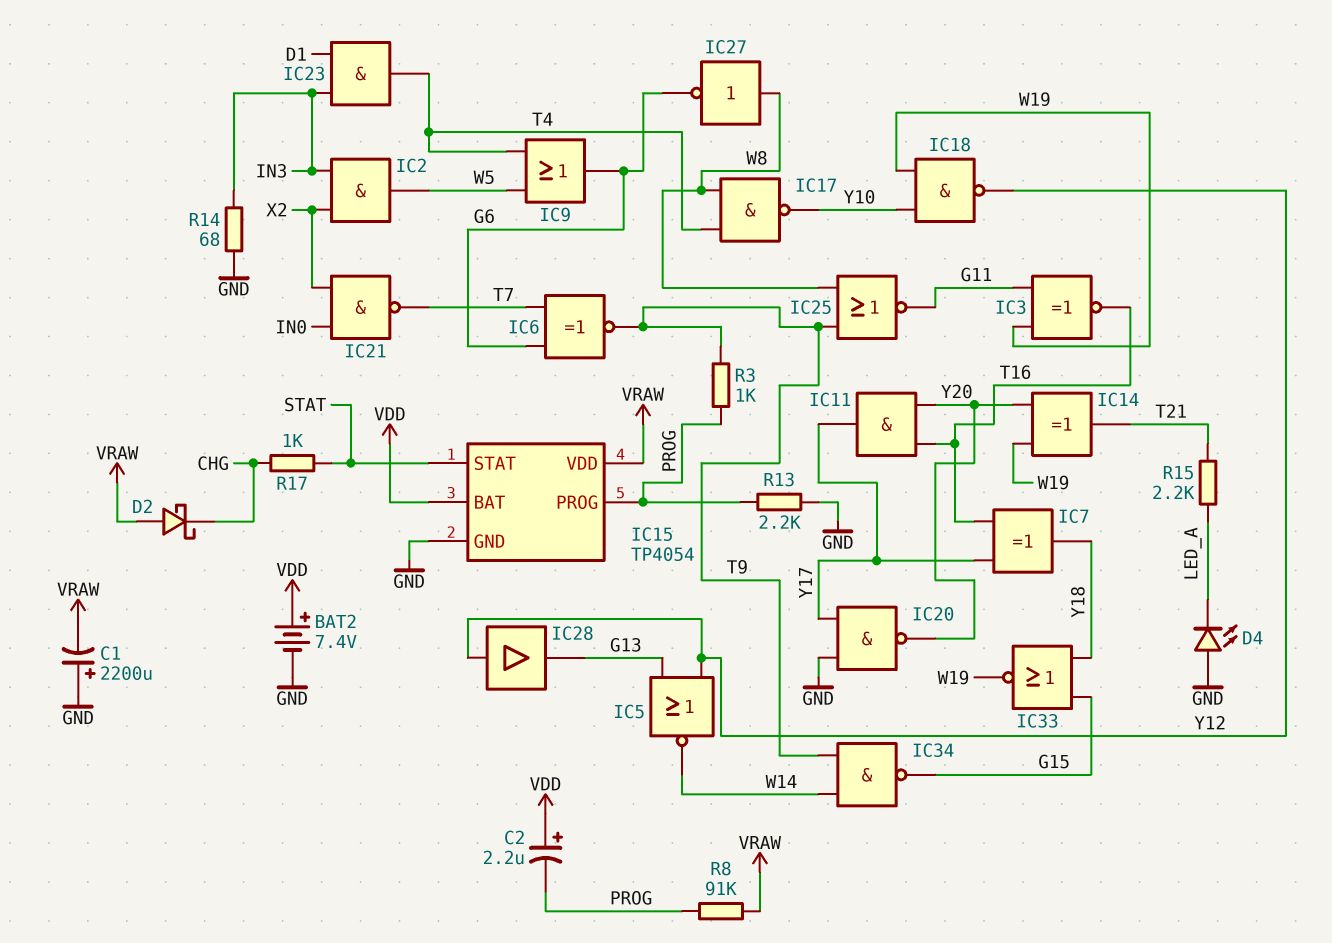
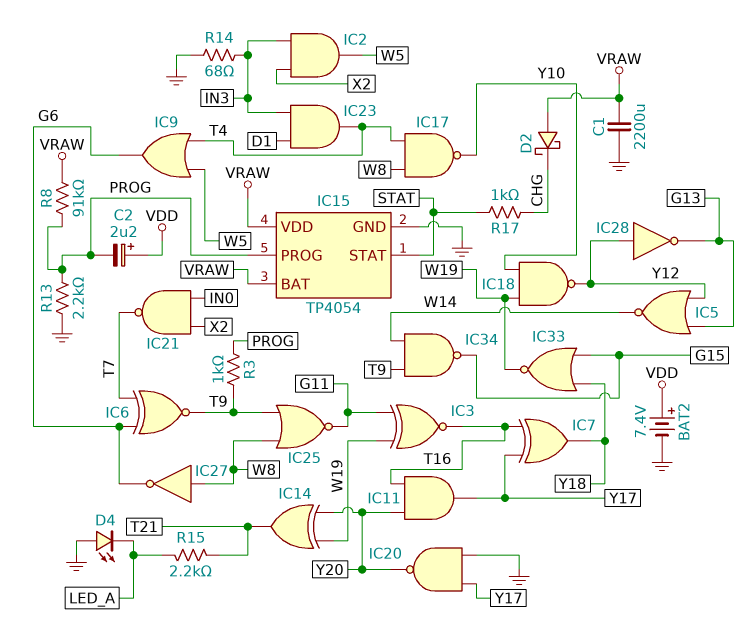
C1: 2200uF (plus GND, minus VRAW) -> 2200uF (GND, VRAW)
IC15 pin BAT: VDD -> VRAW
IC28: buffer (in Y12, out G13) -> NOT (in Y12, out G13)

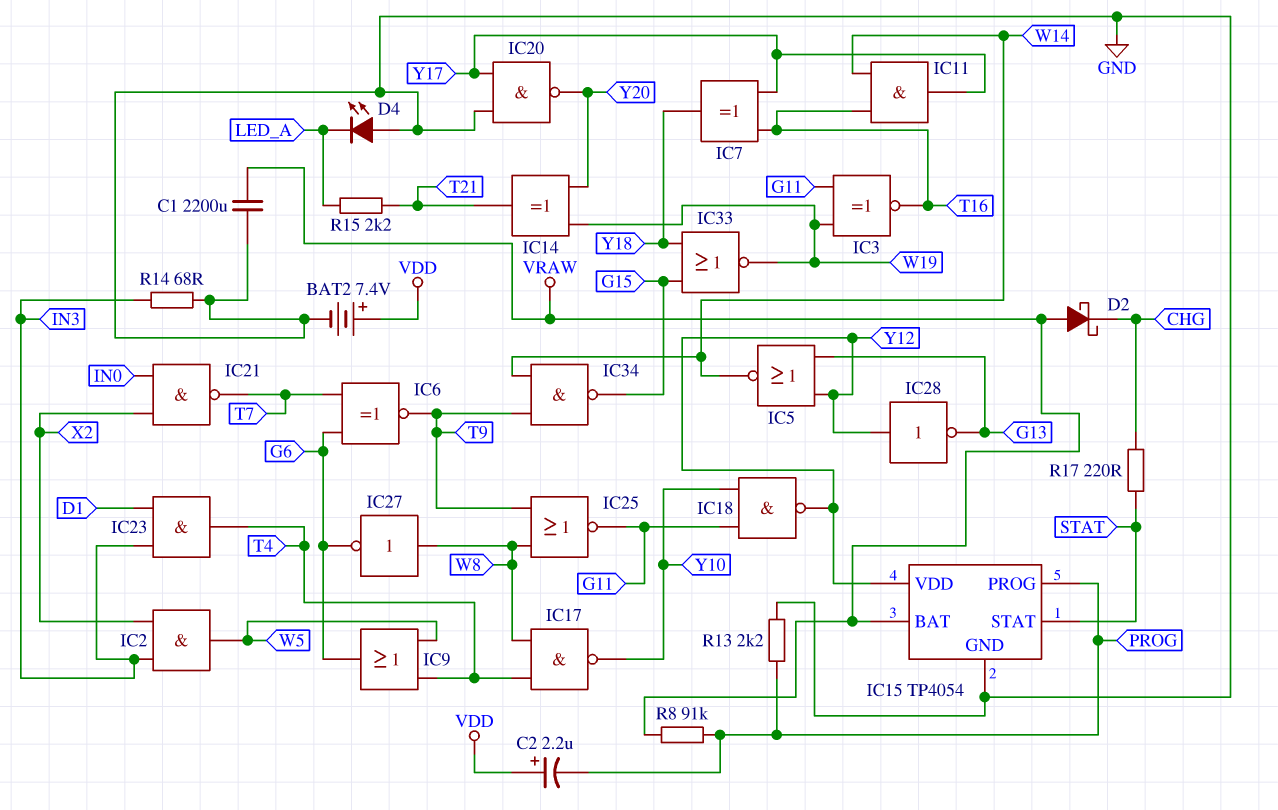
IC11: AND (in T16, in Y20, out Y17) -> AND (in T16, in W14, out Y17)
IC15 pin VDD: VRAW -> Y12
IC18: NAND (in W19, in Y10, out Y12) -> NAND (in G11, in Y10, out Y12)
R3: 1k (PROG, T9) -> none
R17: 1k (CHG, STAT) -> 220 (CHG, STAT)

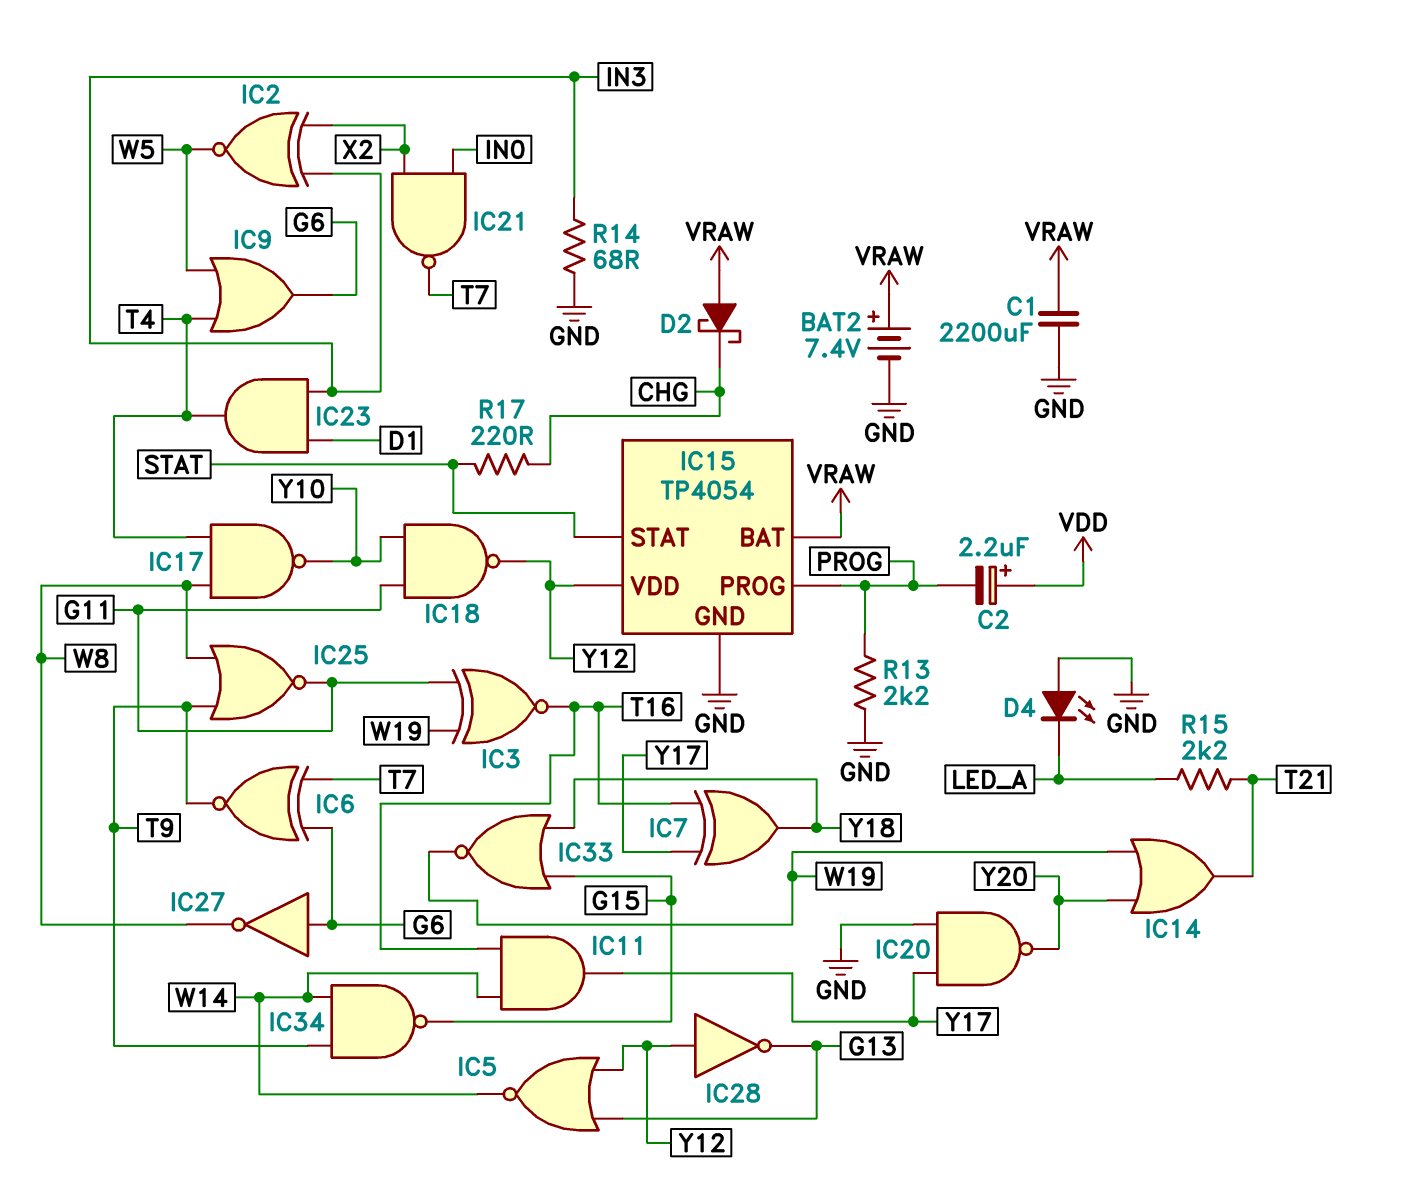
BAT2: 7.4V (plus VDD, minus GND) -> 7.4V (plus VRAW, minus GND)
IC2: AND (in IN3, in X2, out W5) -> XNOR (in IN3, in X2, out W5)
IC14: XOR (in W19, in Y20, out T21) -> OR (in W19, in Y20, out T21)
IC27: NOT (in W8, out G6) -> NOT (in G6, out W8)
R8: 91k (PROG, VRAW) -> none

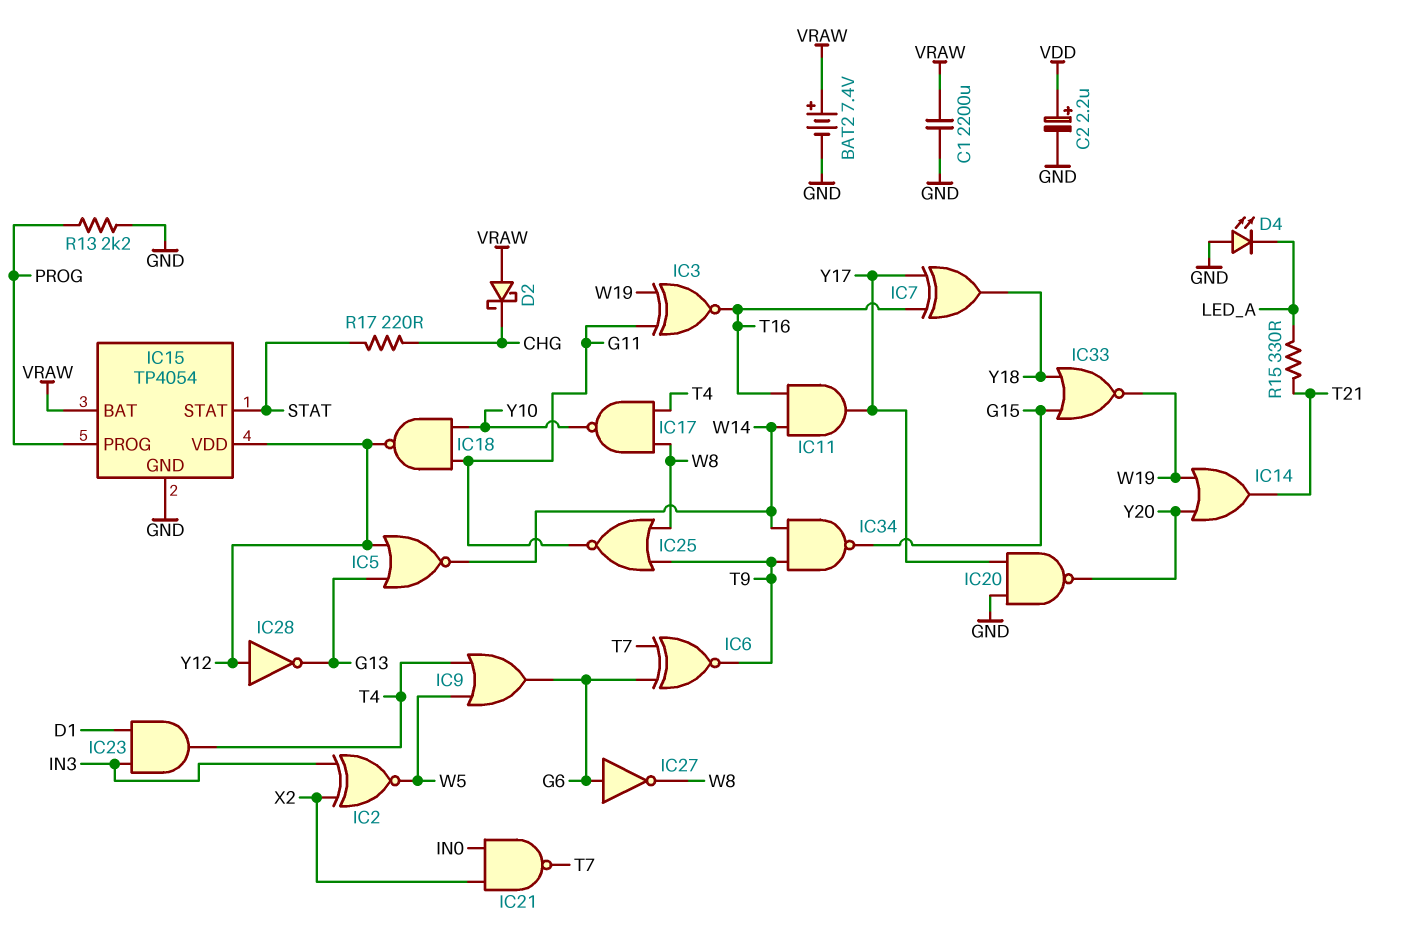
C2: 2.2uF (plus VDD, minus PROG) -> 2.2uF (plus VDD, minus GND)
R14: 68 (GND, IN3) -> none
R15: 2.2k (LED_A, T21) -> 330 (LED_A, T21)

